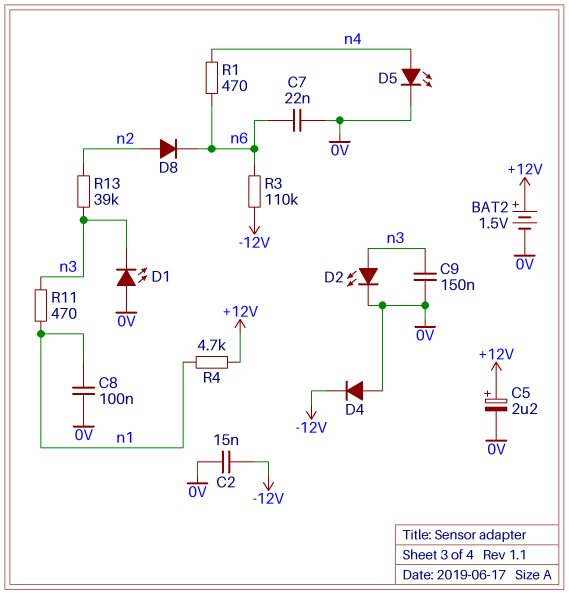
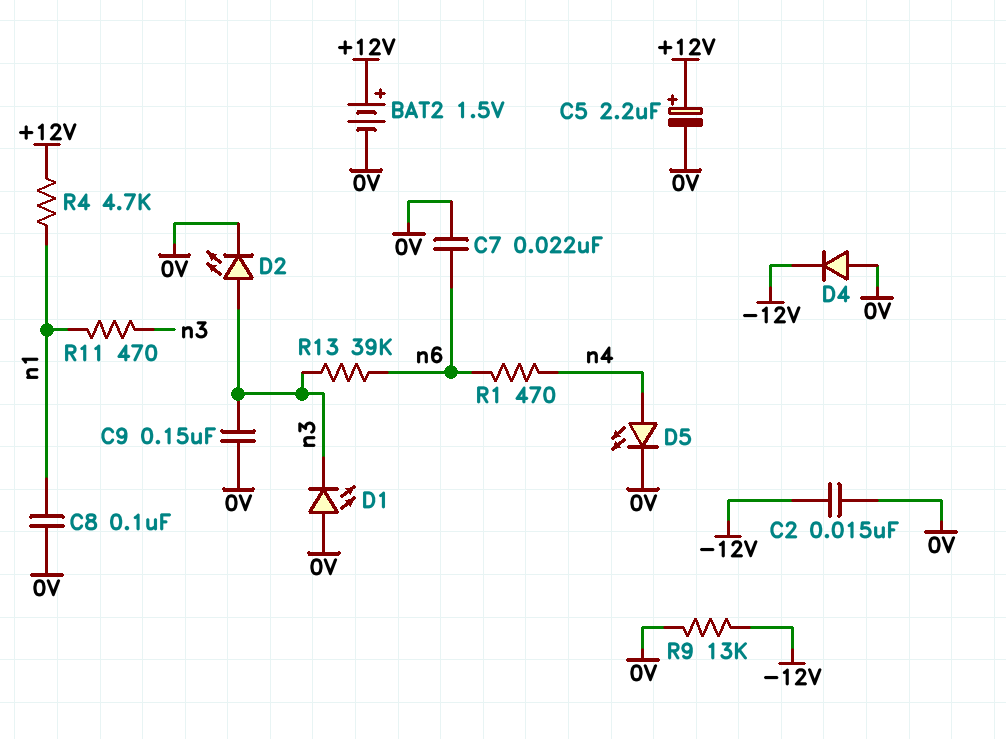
D8: diode (A n2, K n6) -> none
R3: 110k (-12V, n6) -> none
R9: none -> 13k (-12V, 0V)
R13: 39k (n2, n3) -> 39k (n3, n6)

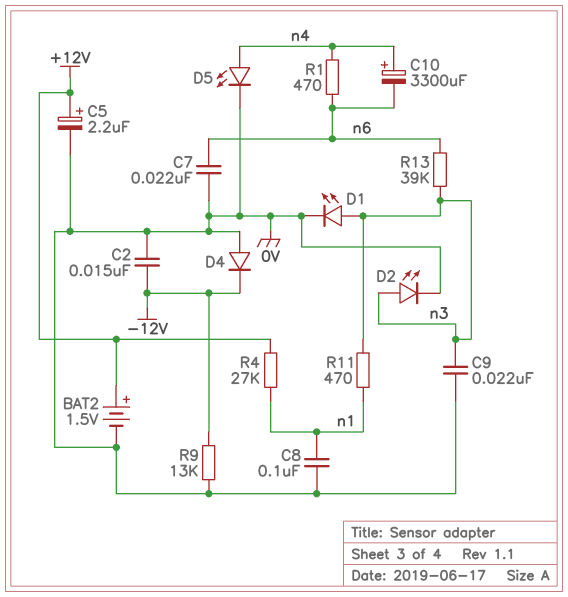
C9: 150nF (0V, n3) -> 22nF (0V, n3)
C10: none -> 3300uF (plus n4, minus n6)
D1: LED (A 0V, K n3) -> LED (A n3, K 0V)
R4: 4.7k (+12V, n1) -> 27k (+12V, n1)

